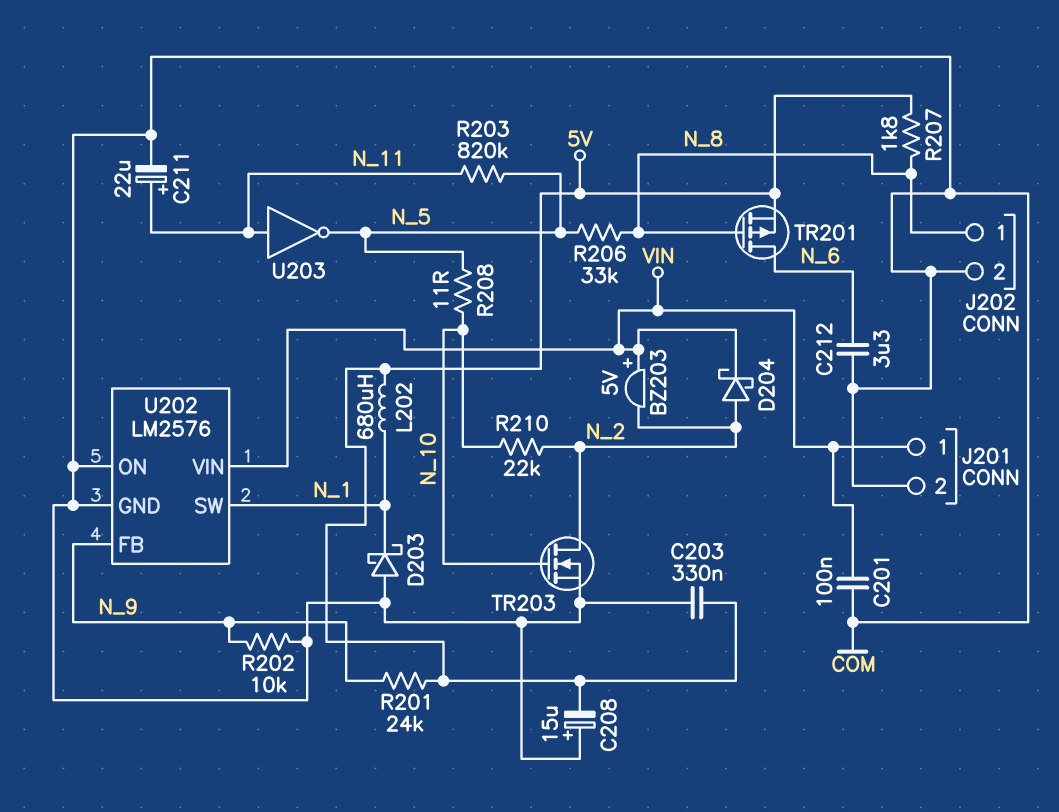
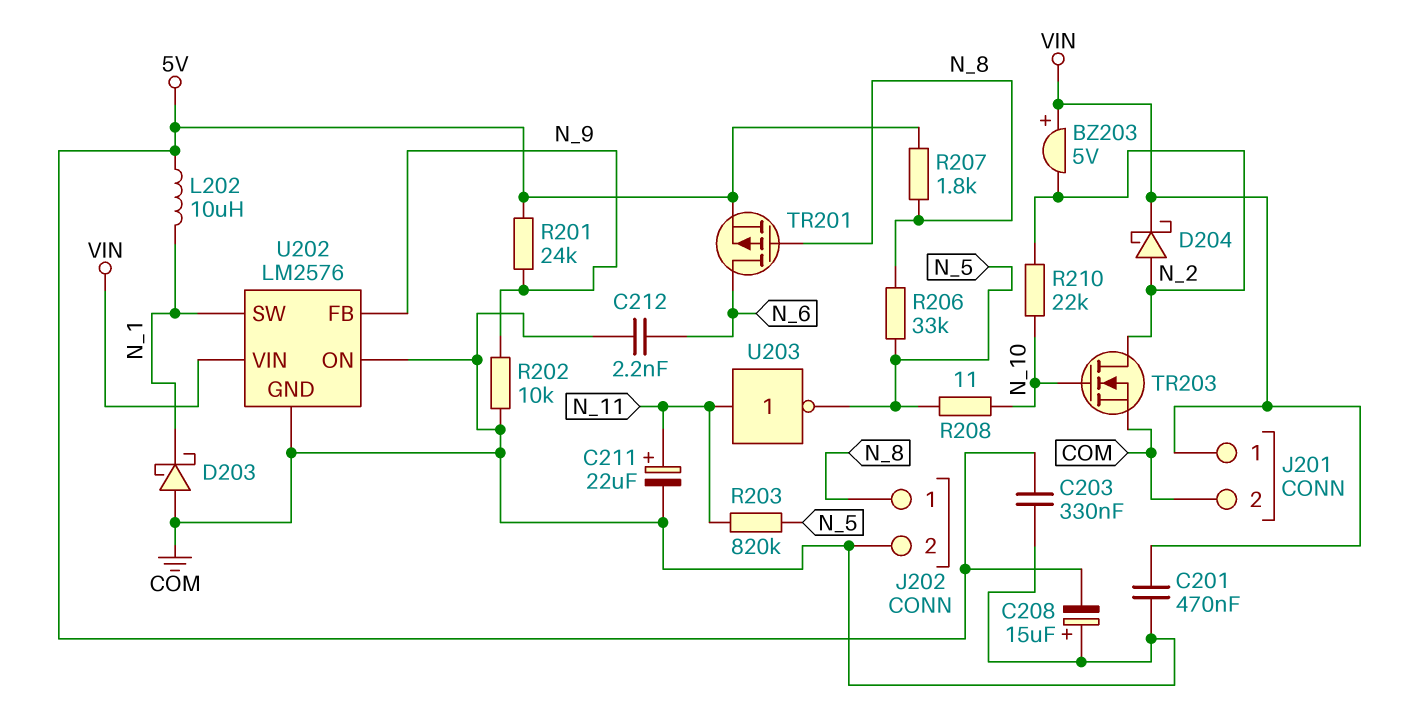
C201: 100nF (COM, VIN) -> 470nF (COM, VIN)
C212: 3.3uF (COM, N_6) -> 2.2nF (COM, N_6)
L202: 680uH (5V, N_1) -> 10uH (5V, N_1)

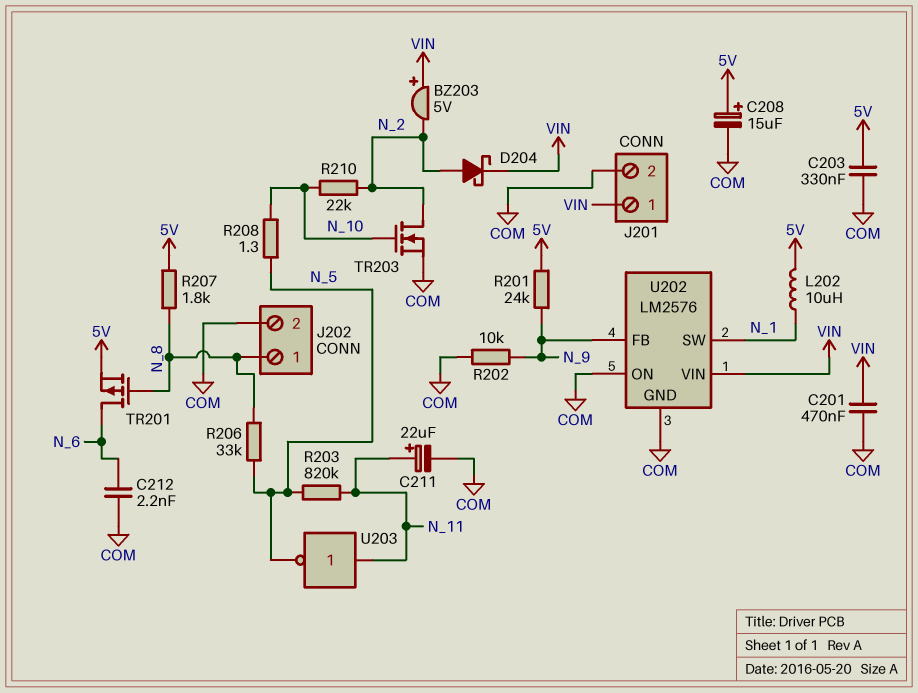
C208: 15uF (plus COM, minus 5V) -> 15uF (plus 5V, minus COM)
D203: schottky (A COM, K N_1) -> none
R208: 11 (N_5, N_10) -> 1.3 (N_5, N_10)

